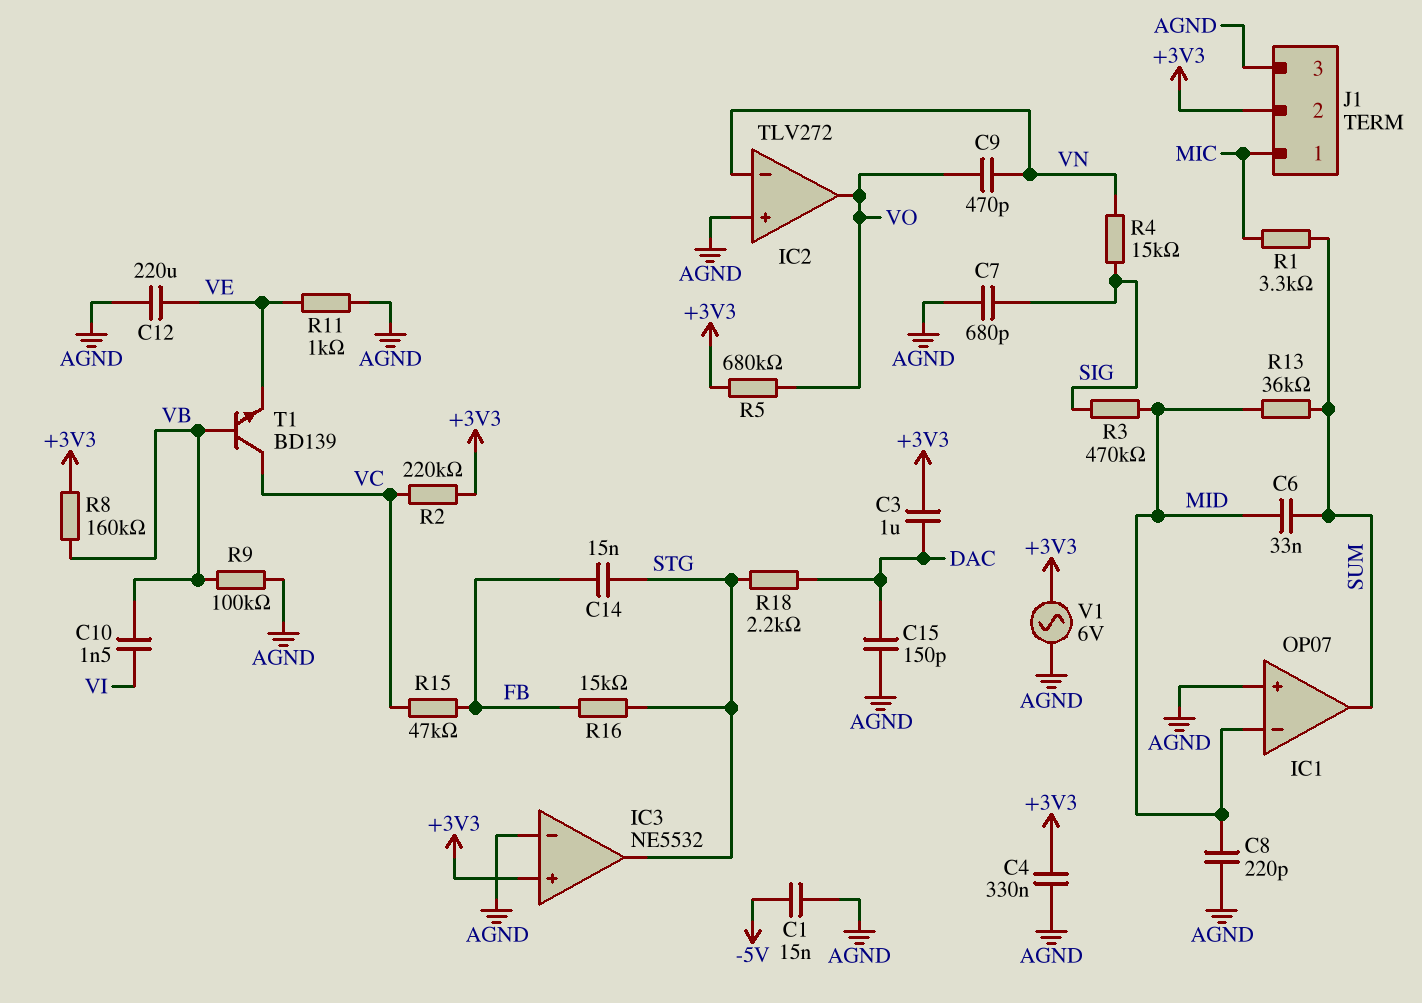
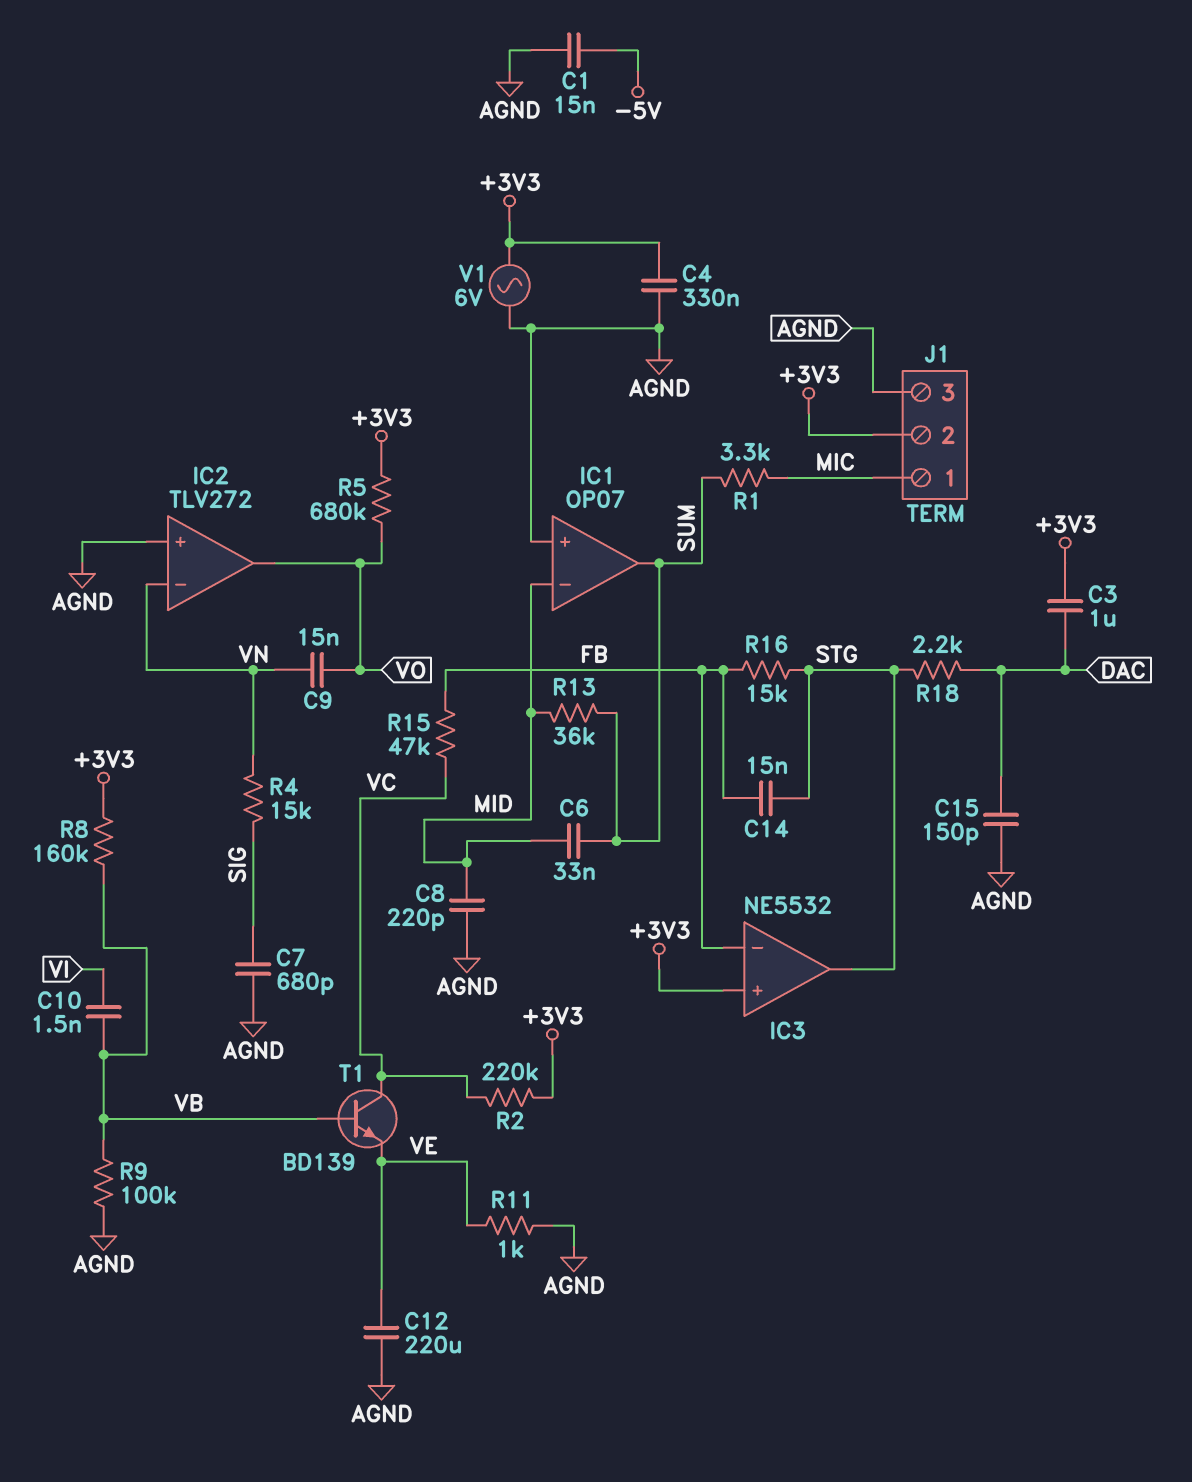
C9: 470pF (VN, VO) -> 15nF (VN, VO)
IC3 pin in-: AGND -> FB
R3: 470k (MID, SIG) -> none

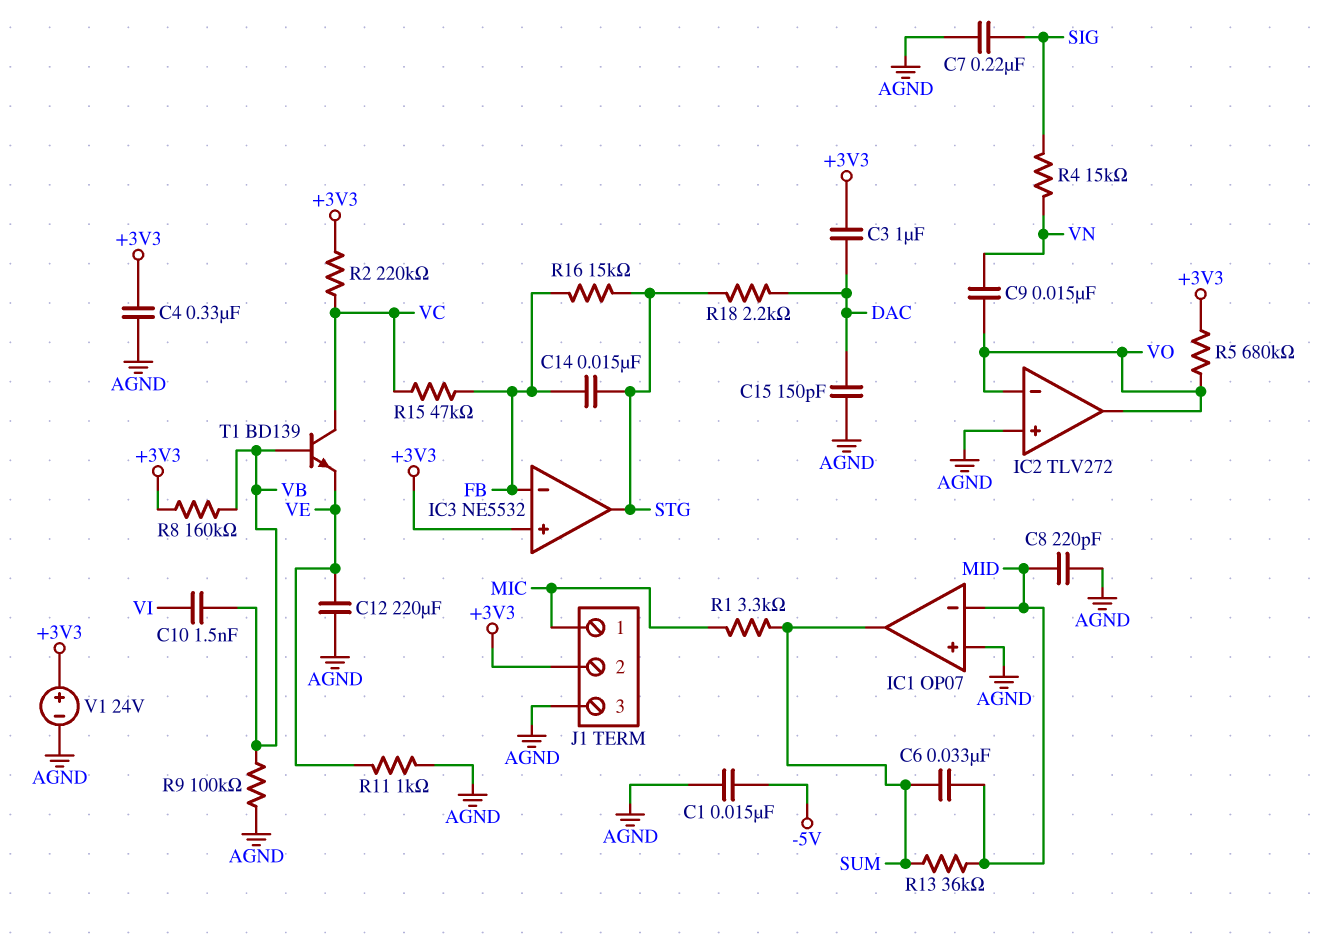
C7: 680pF (AGND, SIG) -> 220nF (AGND, SIG)
IC2 pin in-: VN -> VO
V1: AC 6V (+3V3, AGND) -> 24V (plus +3V3, minus AGND)

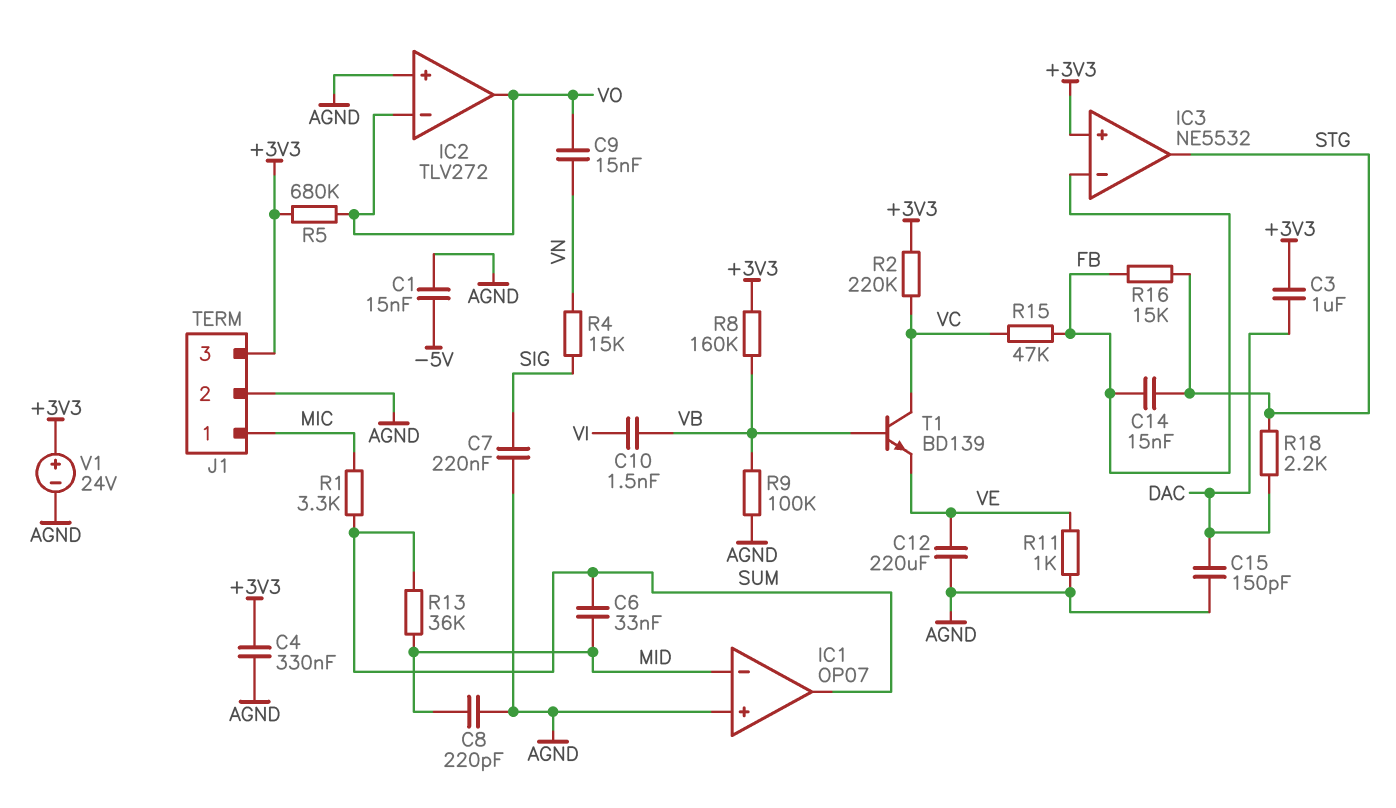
J1 pin 2: +3V3 -> AGND
J1 pin 3: AGND -> +3V3

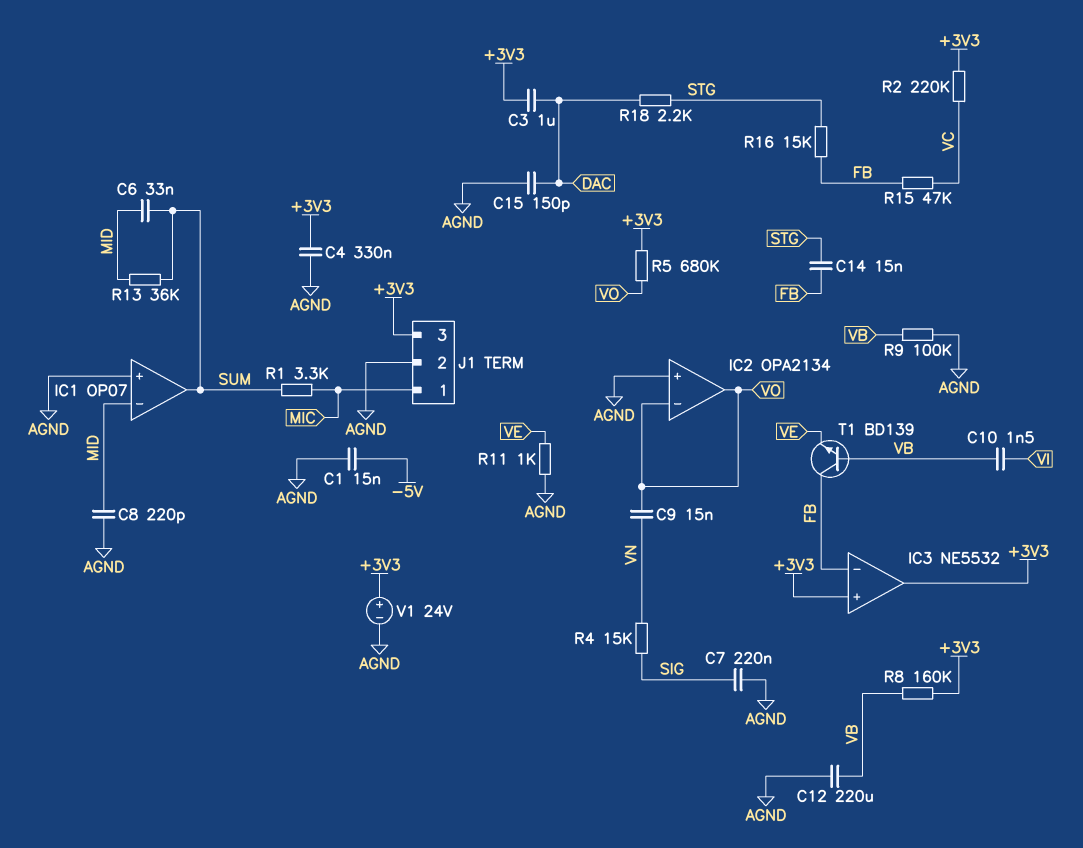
C12: 220uF (AGND, VE) -> 220uF (AGND, VB)
IC2: TLV272 -> OPA2134
IC3 pin out: STG -> +3V3
T1: NPN BD139 (B VB, C VC, E VE) -> NPN BD139 (B VB, C FB, E VE)

